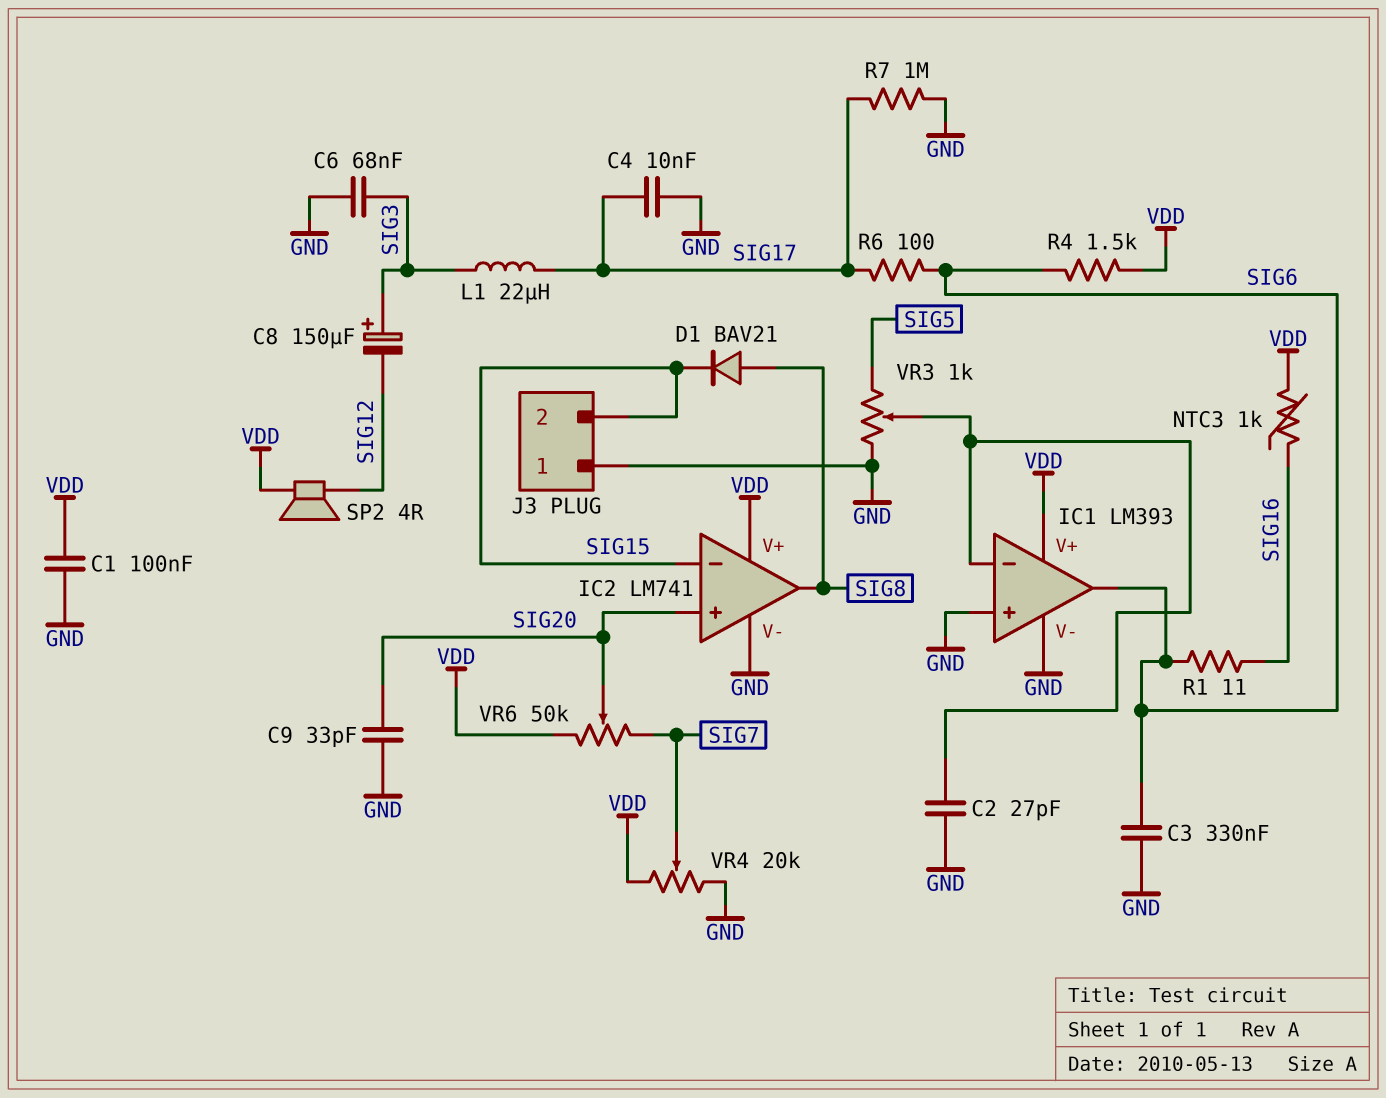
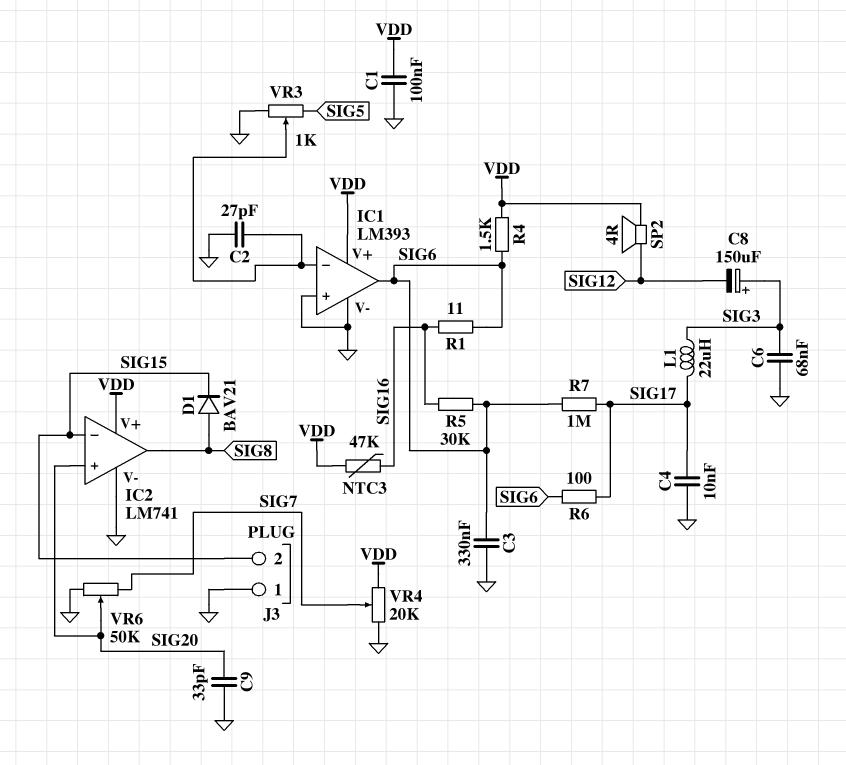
NTC3: 1k (SIG16, VDD) -> 47k (SIG16, VDD)
R5: none -> 30k (SIG6, SIG16)
R7: 1M (GND, SIG17) -> 1M (SIG6, SIG17)
VR6: 50k (SIG7, VDD, wiper SIG20) -> 50k (GND, SIG7, wiper SIG20)

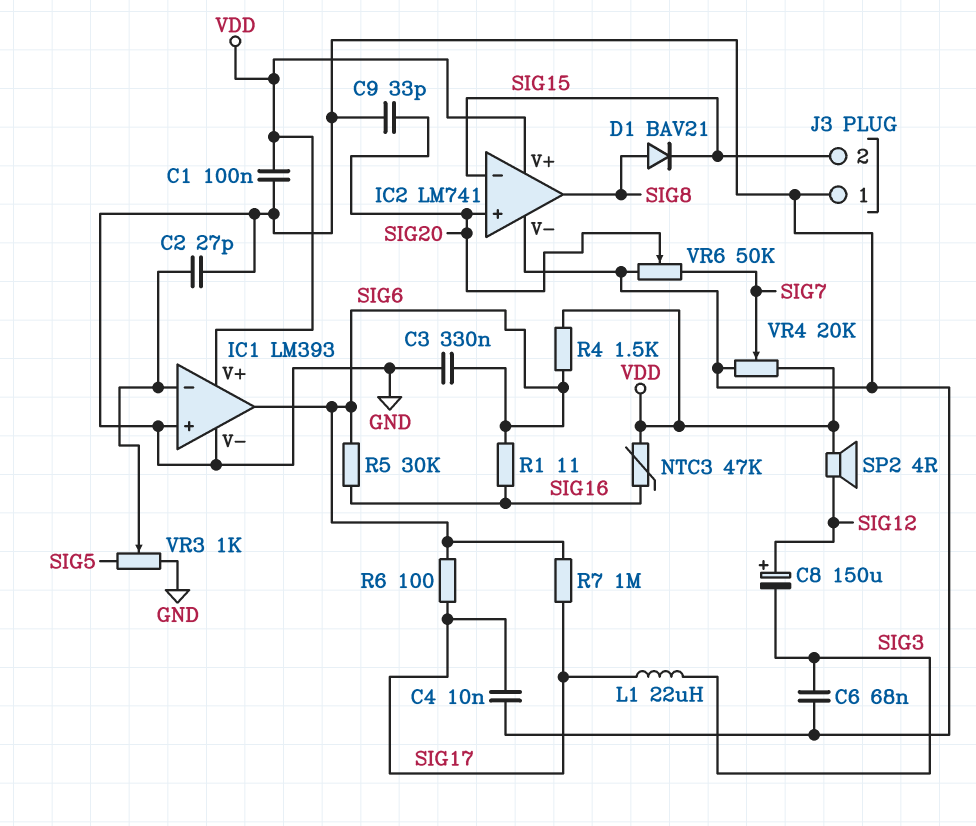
C8: 150uF (plus SIG3, minus SIG12) -> 150uF (plus SIG12, minus SIG3)

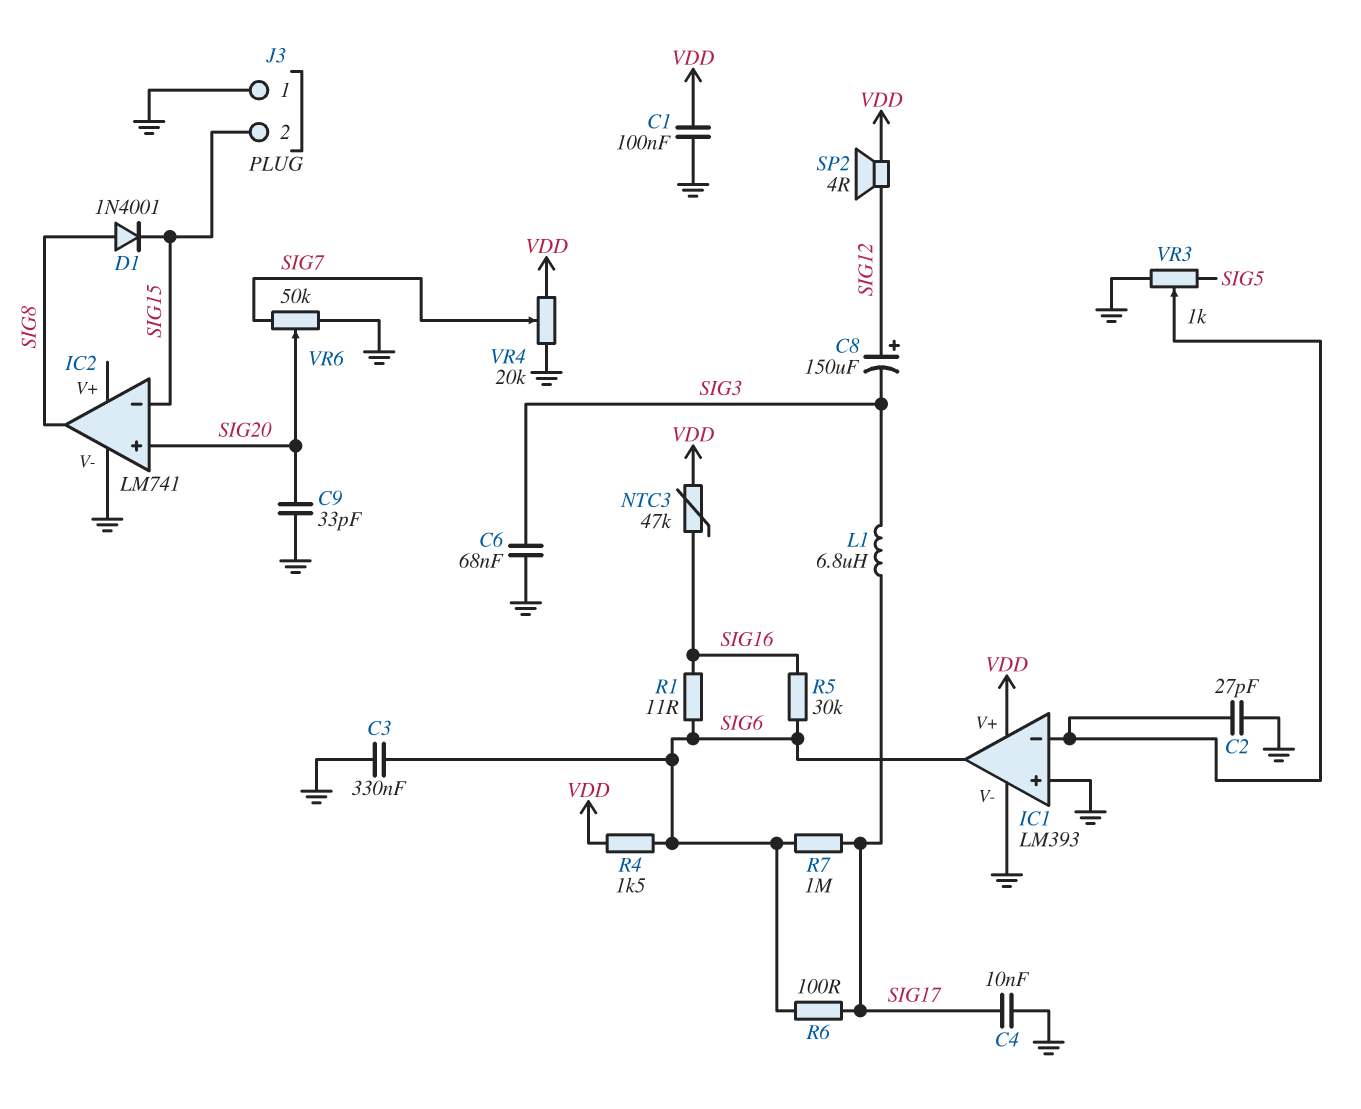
D1: diode BAV21 (A SIG8, K SIG15) -> diode 1N4001 (A SIG8, K SIG15)
IC2 pin V+: VDD -> none
L1: 22uH (SIG3, SIG17) -> 6.8uH (SIG3, SIG17)

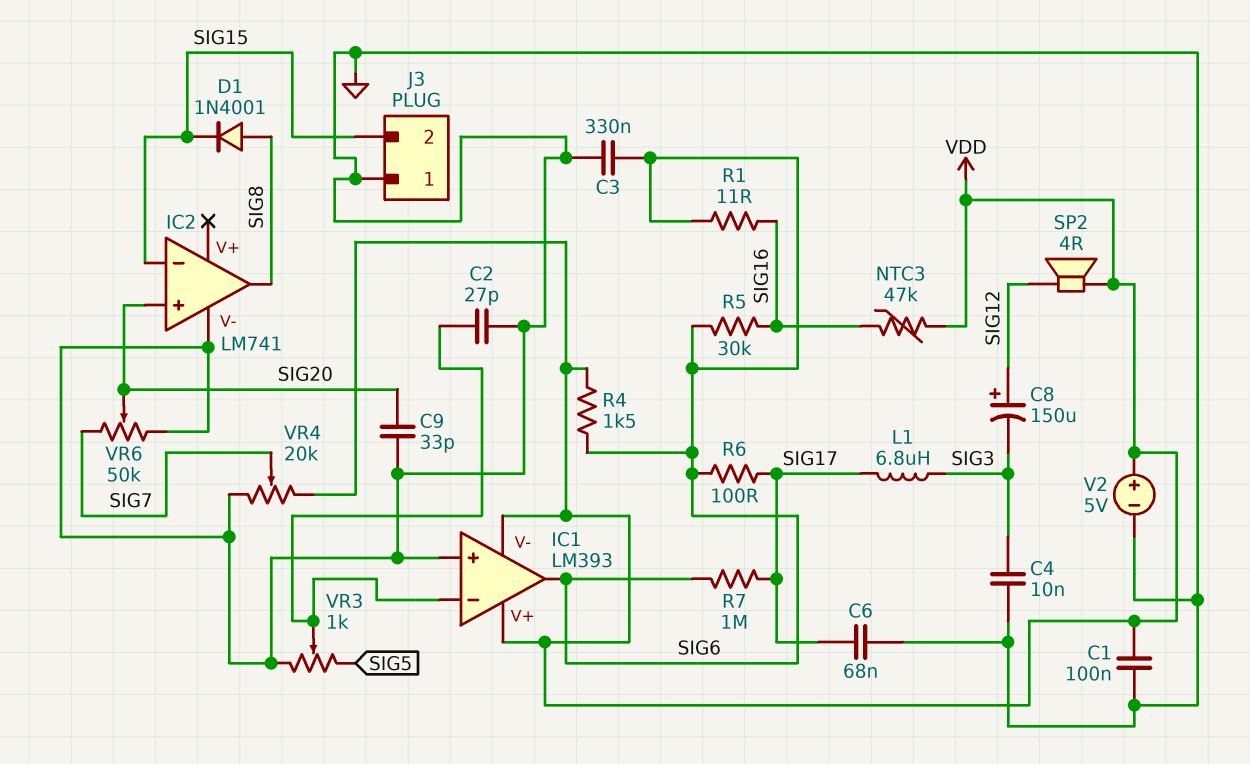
C4: 10nF (GND, SIG17) -> 10nF (GND, SIG3)
C6: 68nF (GND, SIG3) -> 68nF (GND, SIG17)
IC1 pin V-: GND -> VDD
V2: none -> 5V (plus VDD, minus GND)

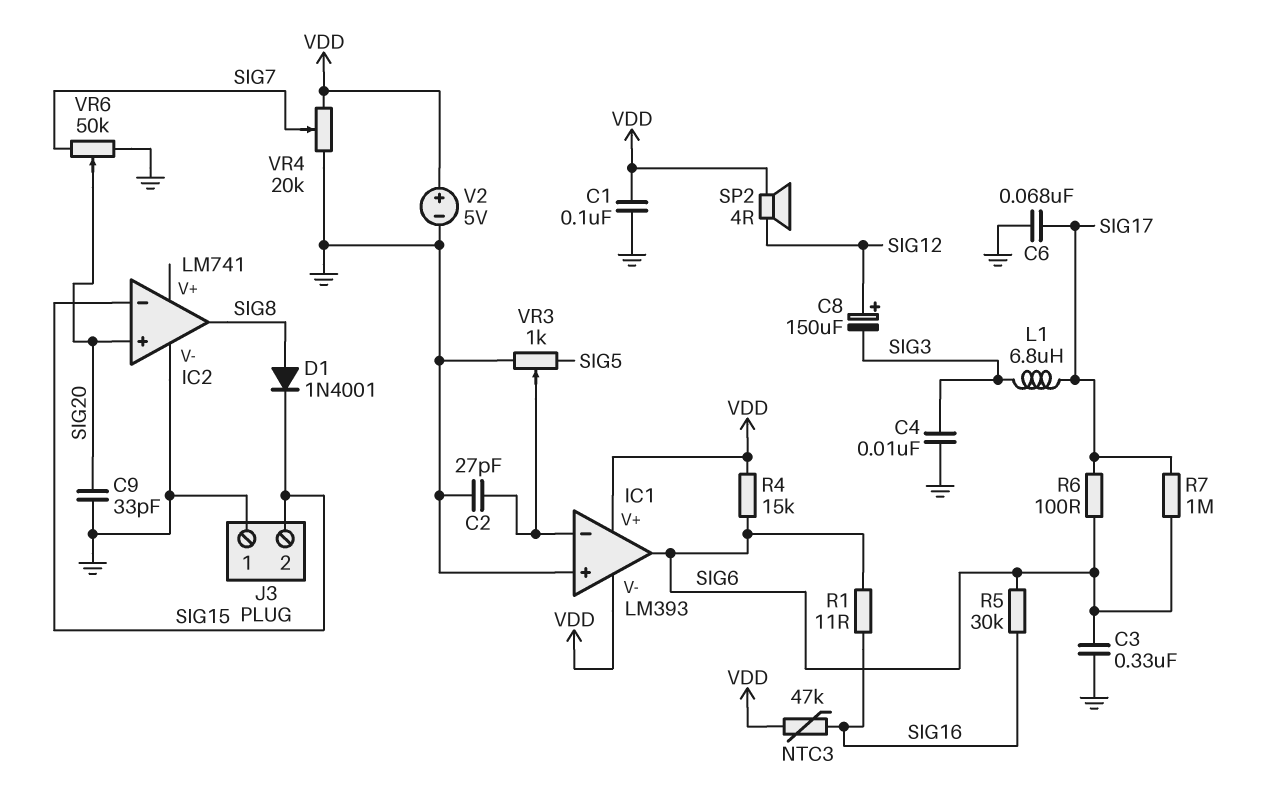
R4: 1.5k (SIG6, VDD) -> 15k (SIG6, VDD)

